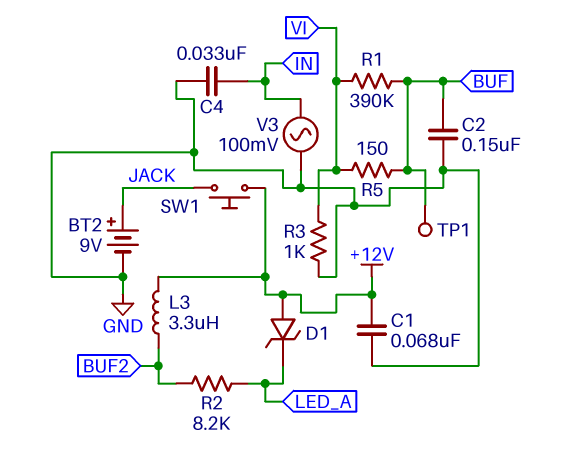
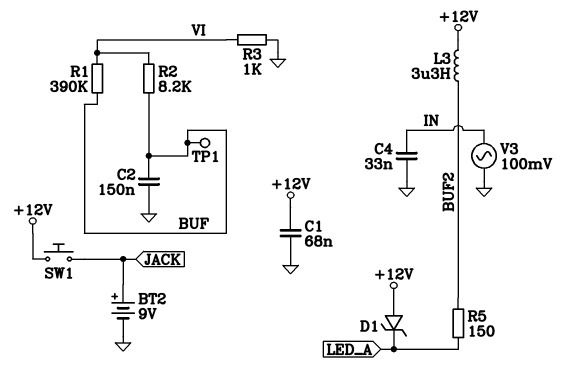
R2: 8.2k (BUF2, LED_A) -> 8.2k (BUF, VI)
R5: 150 (BUF, VI) -> 150 (BUF2, LED_A)

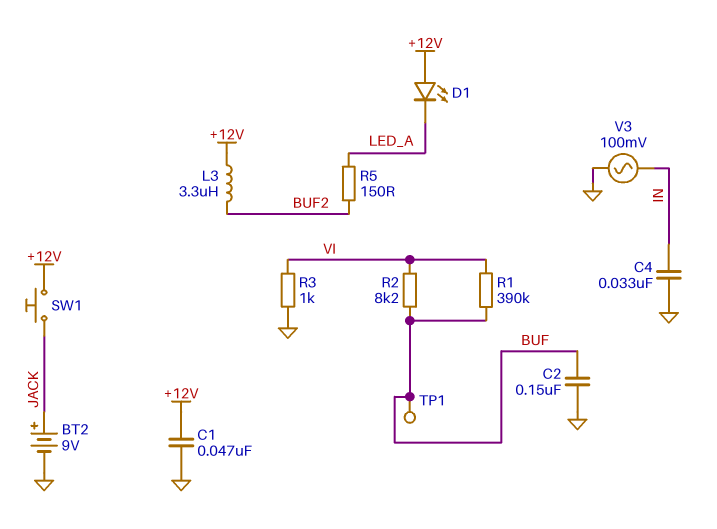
C1: 68nF (+12V, GND) -> 47nF (+12V, GND)
D1: zener (A +12V, K LED_A) -> LED (A +12V, K LED_A)

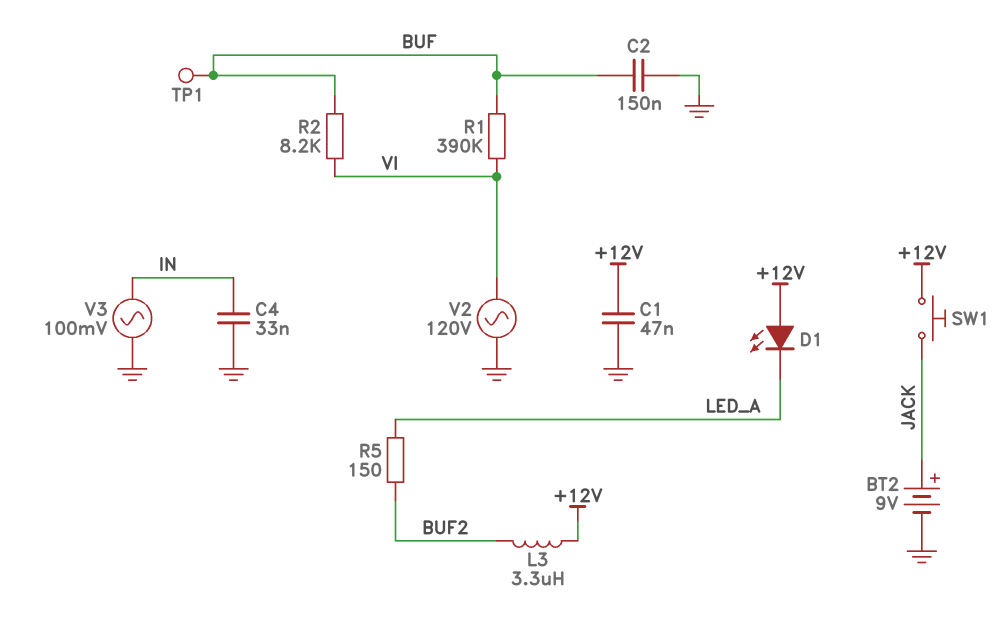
R3: 1k (GND, VI) -> none
V2: none -> AC 120V (GND, VI)

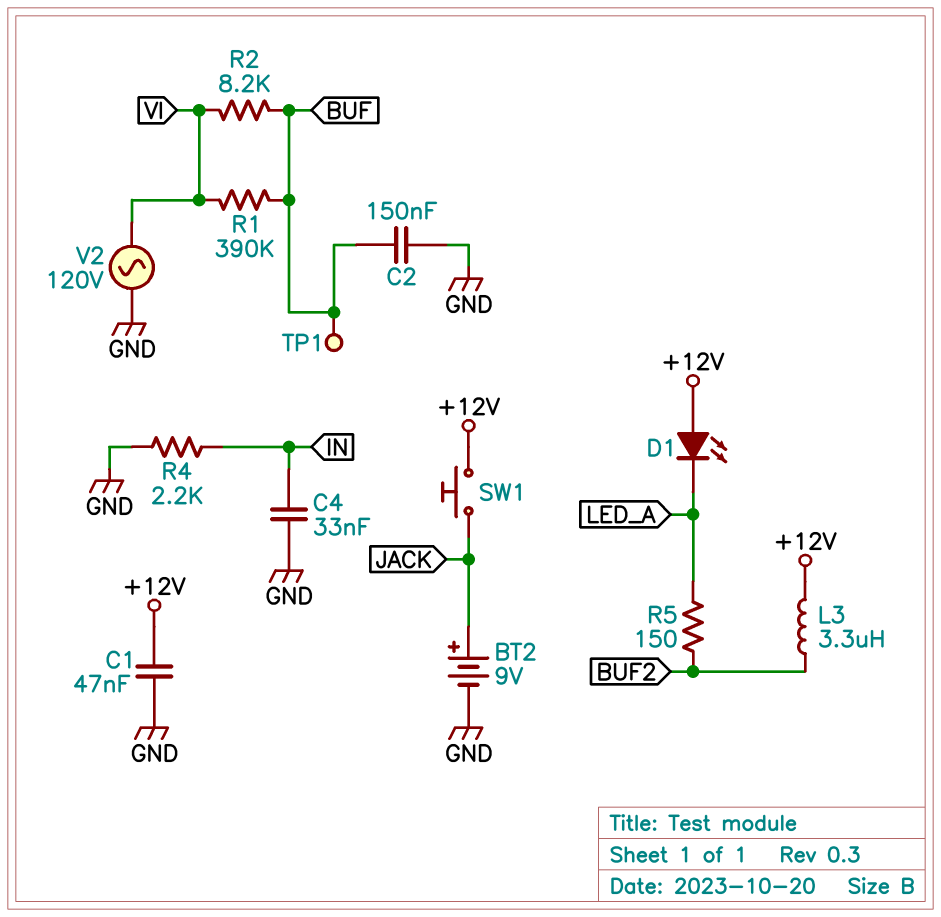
R4: none -> 2.2k (GND, IN)
V3: AC 100mV (GND, IN) -> none

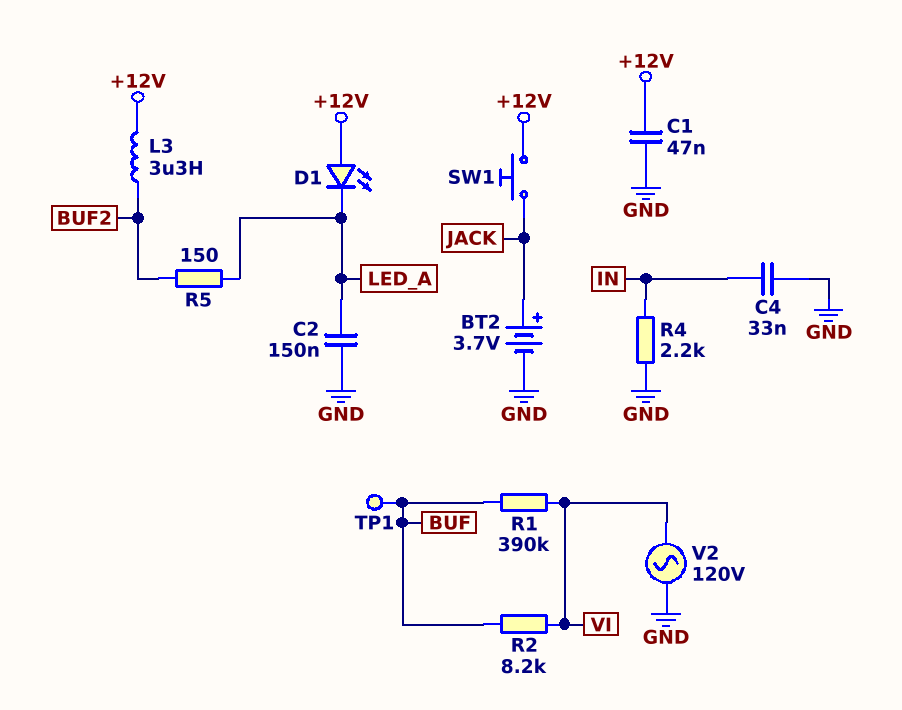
BT2: 9V (plus JACK, minus GND) -> 3.7V (plus JACK, minus GND)
C2: 150nF (BUF, GND) -> 150nF (GND, LED_A)

